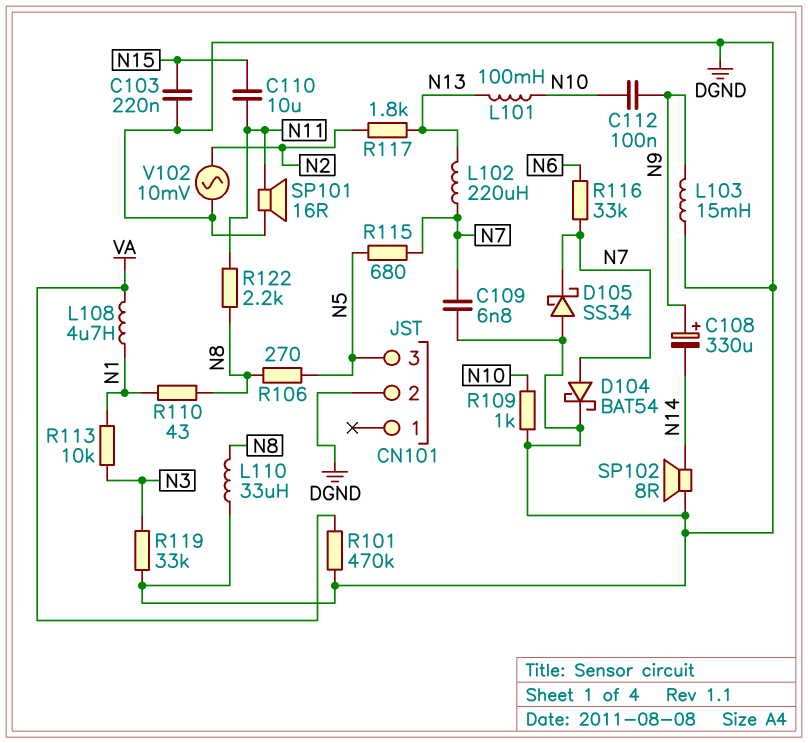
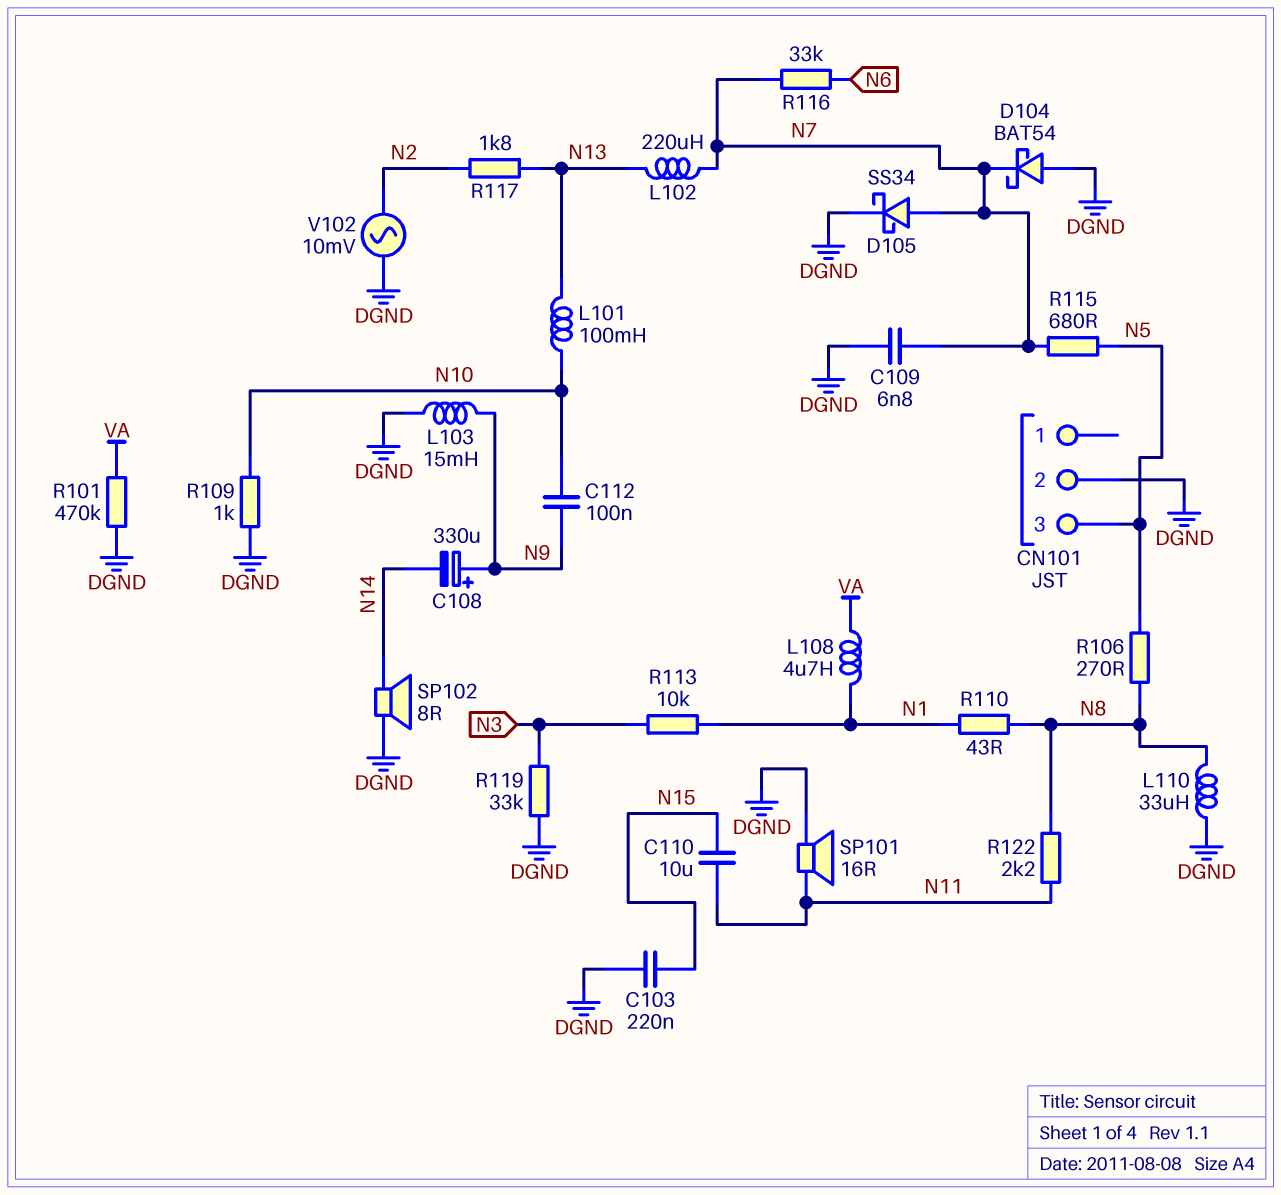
D104: schottky BAT54 (A N7, K DGND) -> schottky BAT54 (A DGND, K N7)
D105: schottky SS34 (A DGND, K N7) -> schottky SS34 (A N7, K DGND)

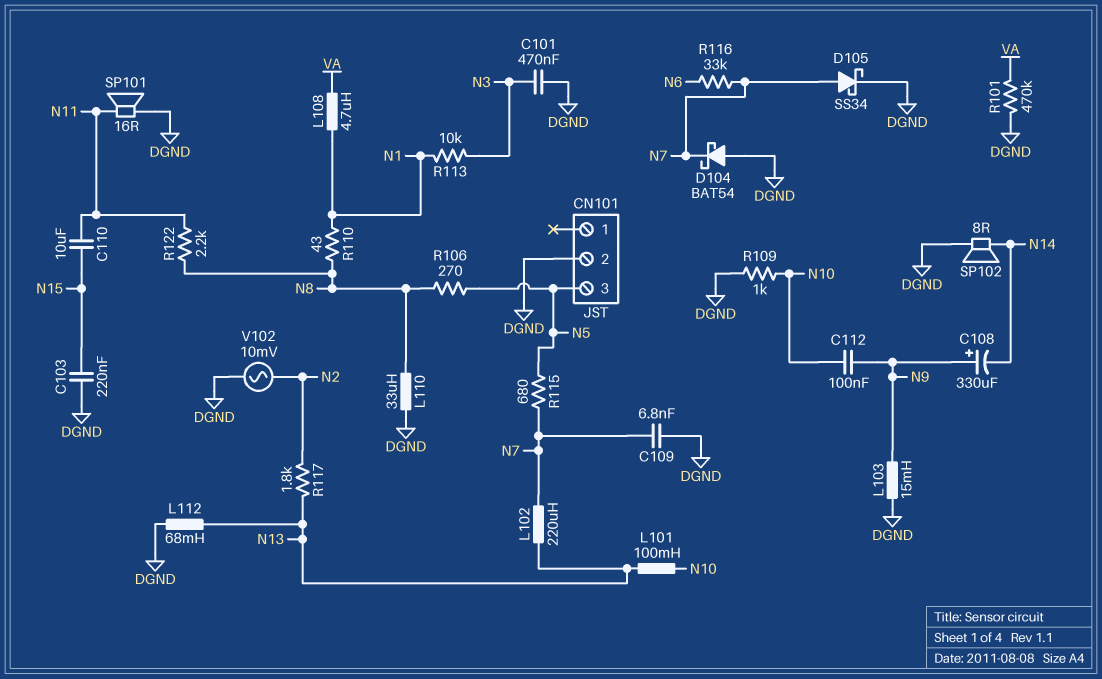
C101: none -> 470nF (DGND, N3)
L112: none -> 68mH (DGND, N13)
R119: 33k (DGND, N3) -> none

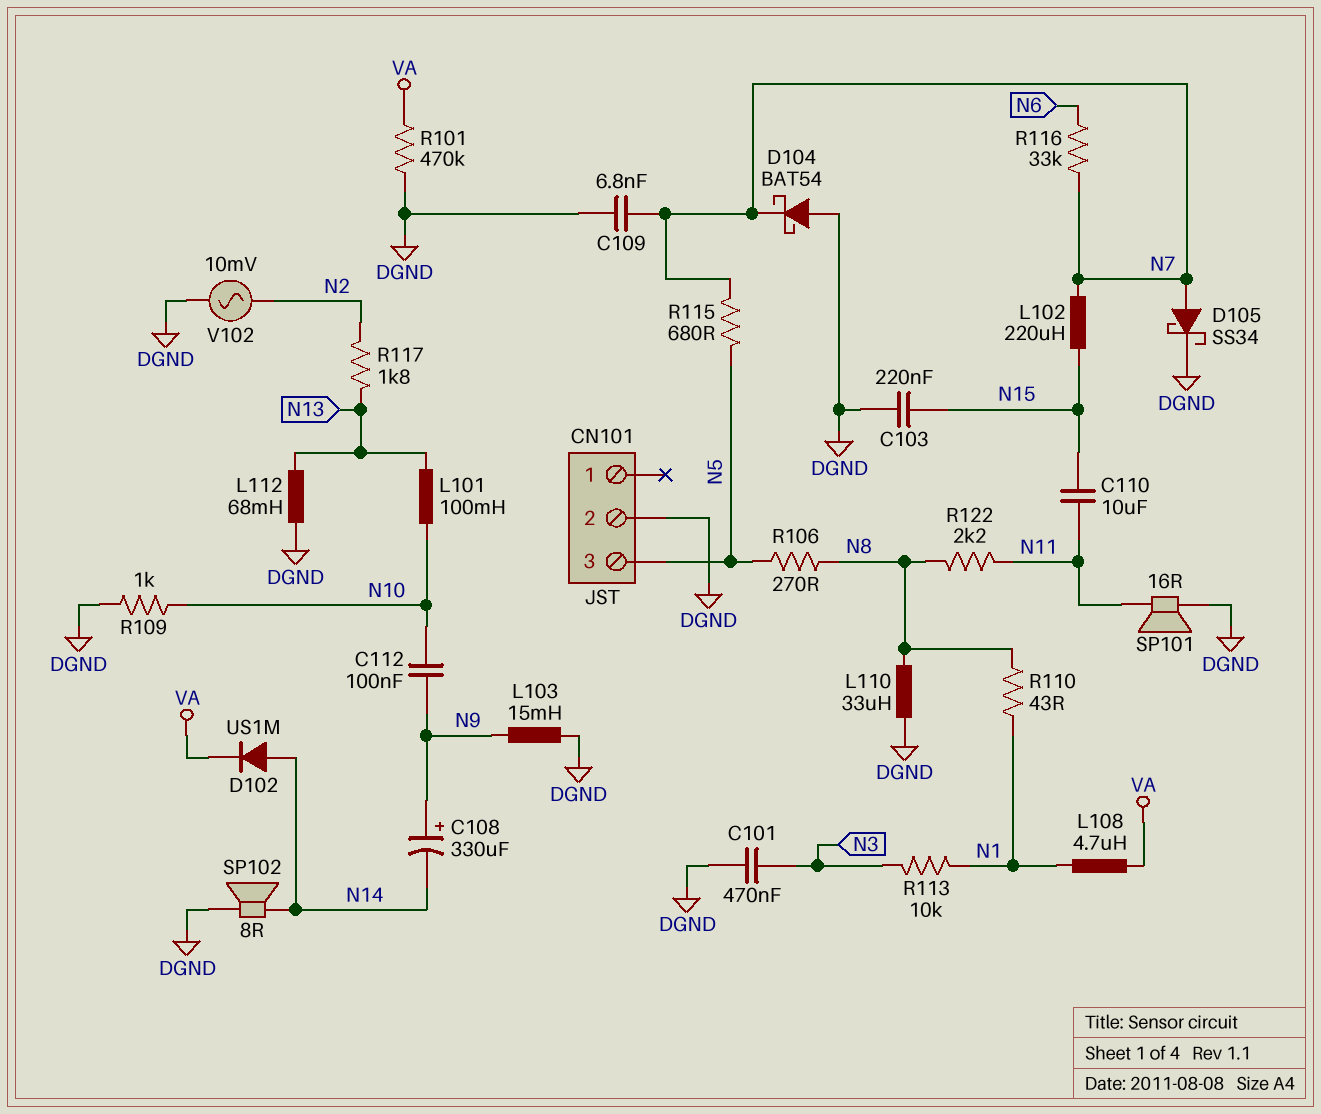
D102: none -> diode US1M (A N14, K VA)
L102: 220uH (N7, N13) -> 220uH (N7, N15)

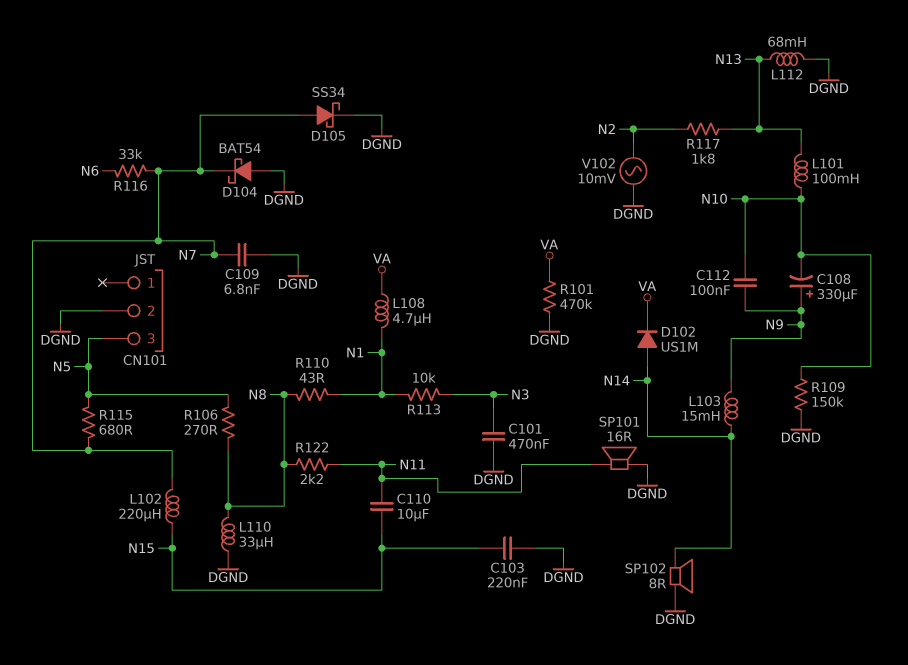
C108: 330uF (plus N9, minus N14) -> 330uF (plus N9, minus N10)
L103: 15mH (DGND, N9) -> 15mH (N9, N14)
R109: 1k (DGND, N10) -> 150k (DGND, N10)

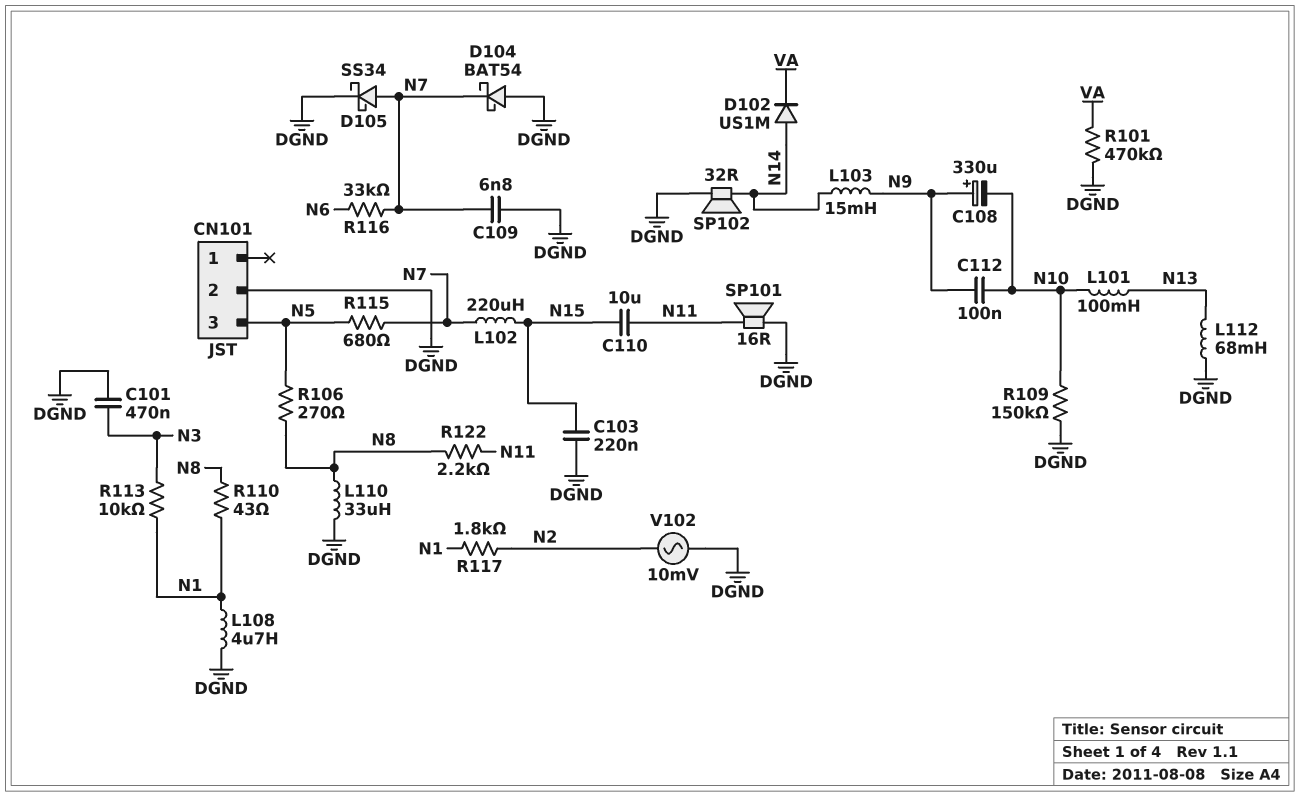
L108: 4.7uH (N1, VA) -> 4.7uH (DGND, N1)
R117: 1.8k (N2, N13) -> 1.8k (N1, N2)
SP102: speaker 8R (DGND, N14) -> speaker 32R (DGND, N14)

